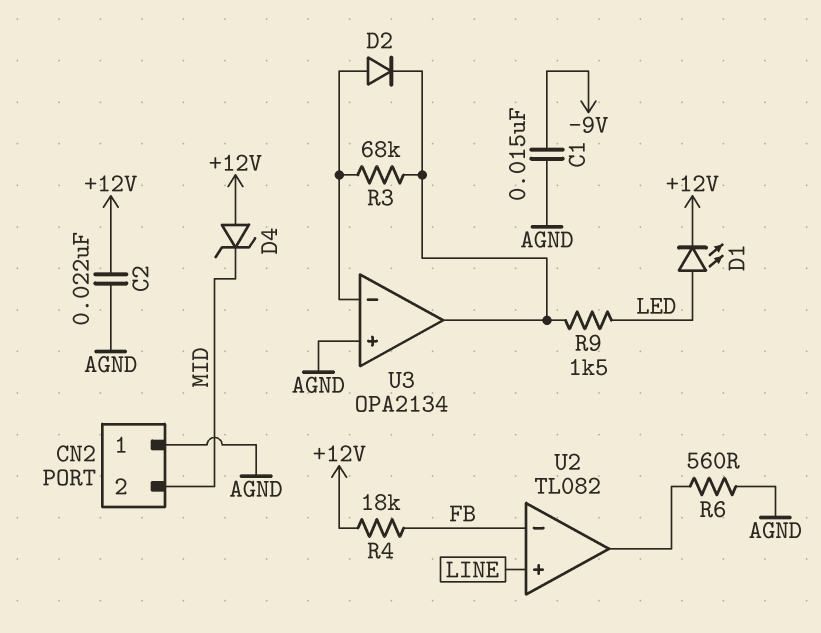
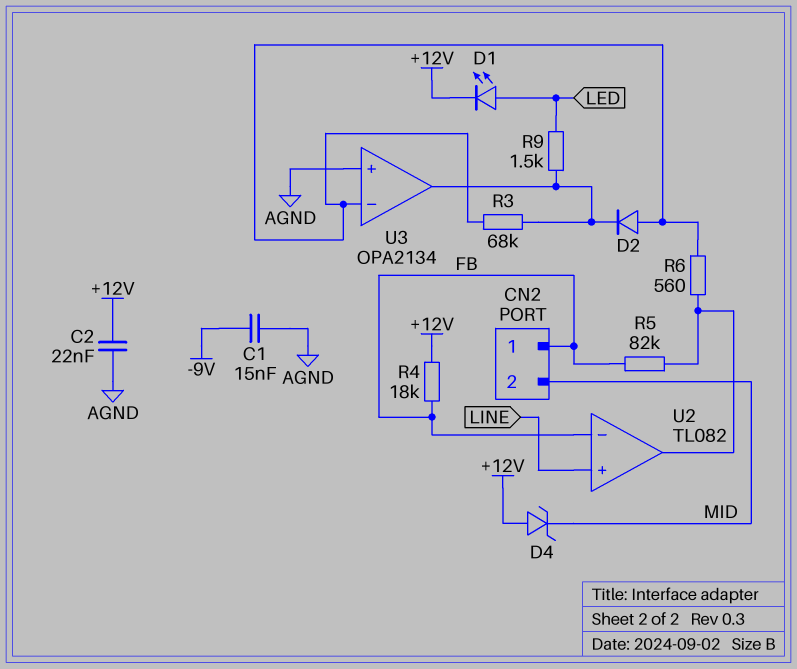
CN2 pin 1: AGND -> FB
R5: none -> 82k (FB, U2/out)
R6: 560 (AGND, U2/out) -> 560 (U2/out, U3/in-)

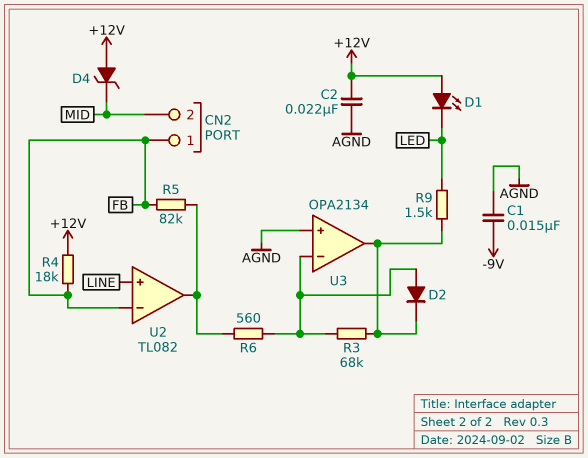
D1: LED (A LED, K +12V) -> LED (A +12V, K LED)

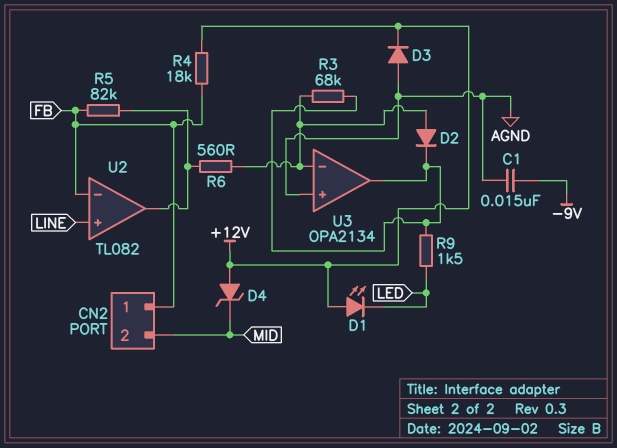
C2: 22nF (+12V, AGND) -> none
D3: none -> diode (A AGND, K +12V)

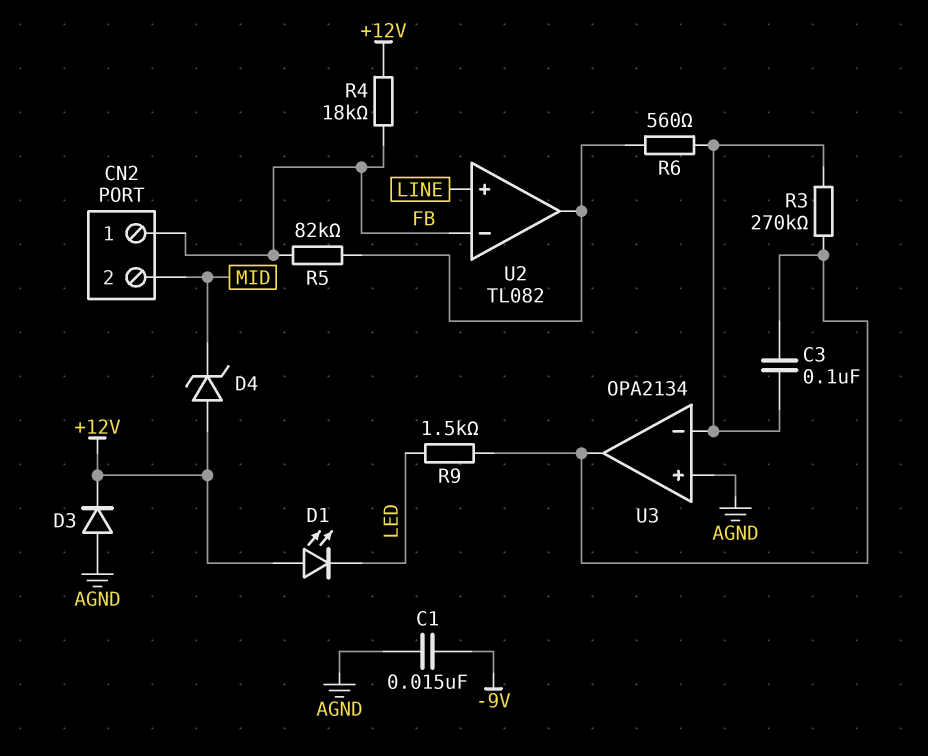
C3: none -> 100nF (U3/in-, U3/out)
D2: diode (A U3/in-, K U3/out) -> none
R3: 68k (U3/in-, U3/out) -> 270k (U3/in-, U3/out)

